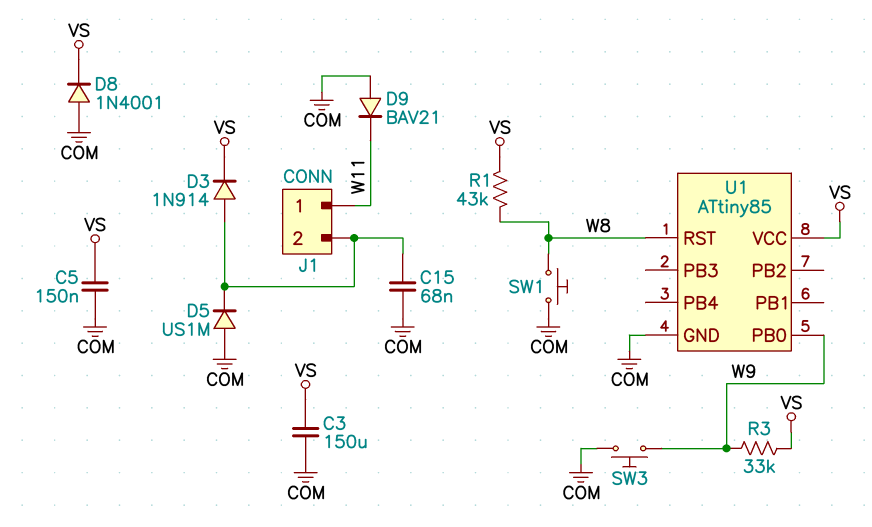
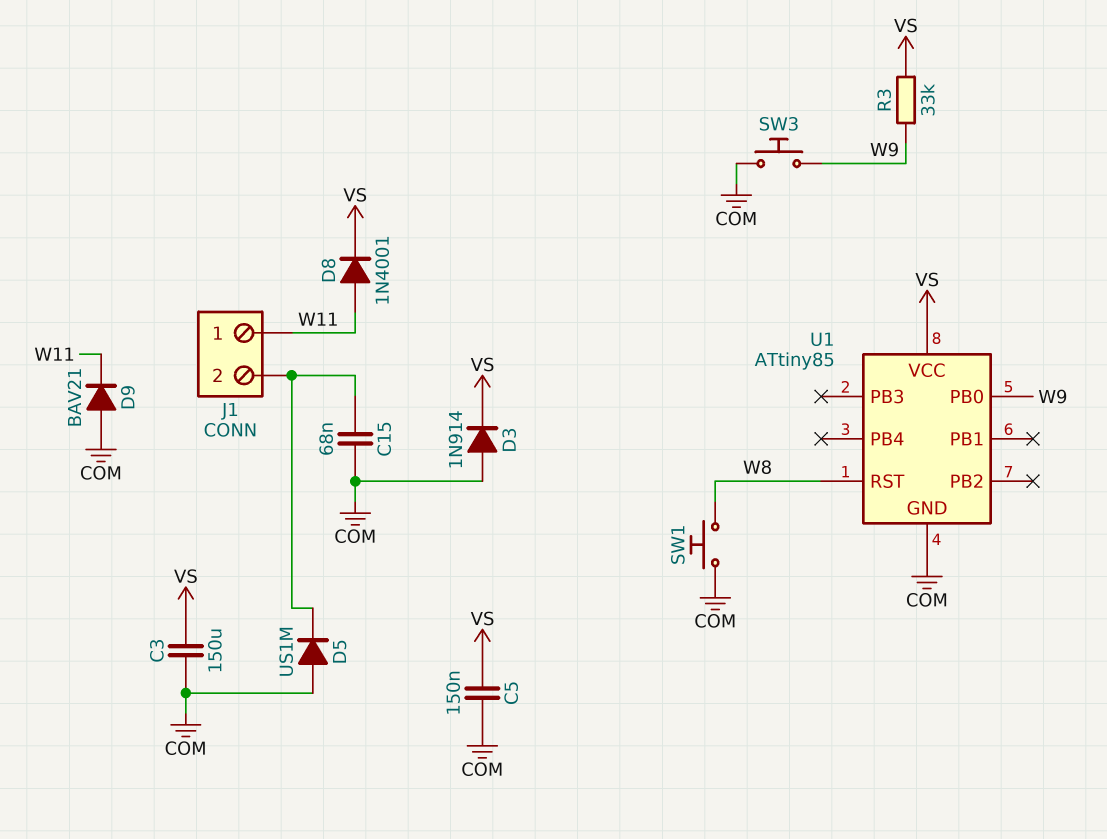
D3: diode 1N914 (A J1/2, K VS) -> diode 1N914 (A COM, K VS)
D8: diode 1N4001 (A COM, K VS) -> diode 1N4001 (A W11, K VS)
R1: 43k (VS, W8) -> none

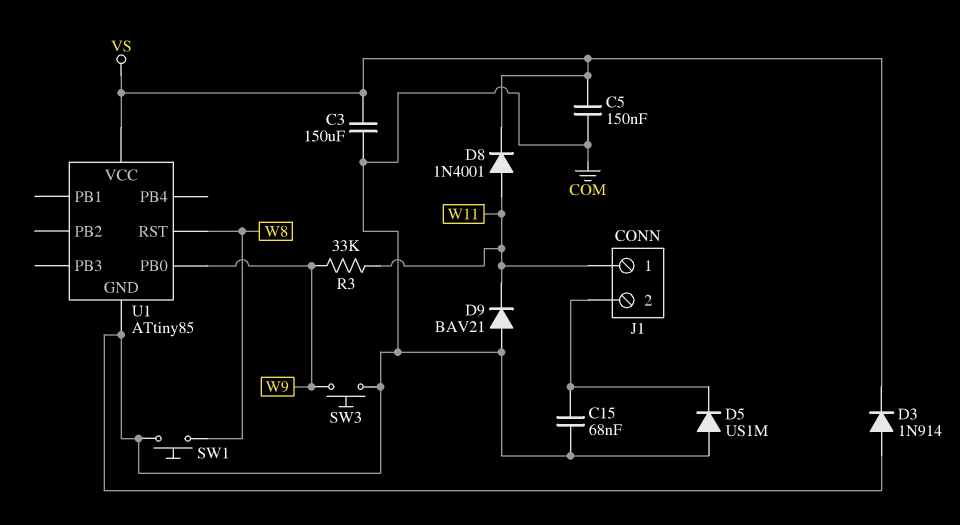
R3: 33k (VS, W9) -> 33k (W9, W11)

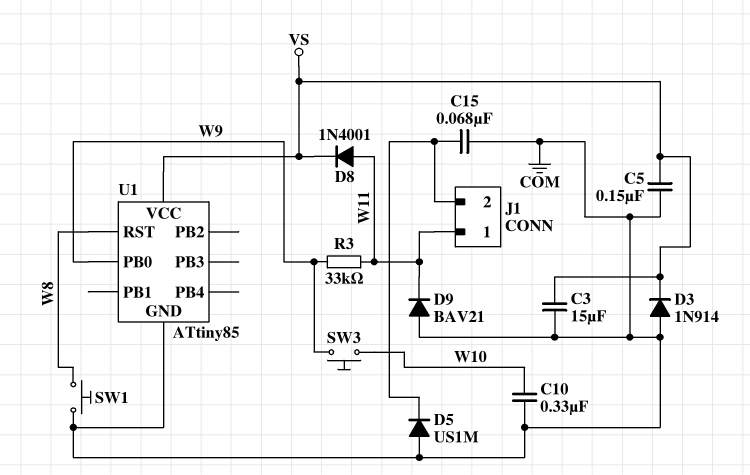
C3: 150uF (COM, VS) -> 15uF (COM, VS)
C10: none -> 330nF (COM, W10)
SW3: button (COM, W9) -> button (W9, W10)

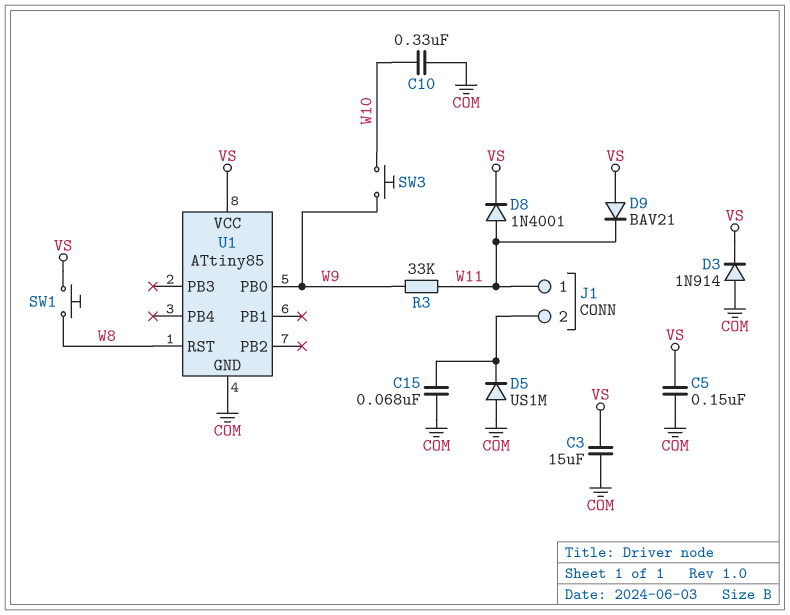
D9: diode BAV21 (A COM, K W11) -> diode BAV21 (A VS, K W11)
SW1: button (COM, W8) -> button (VS, W8)

